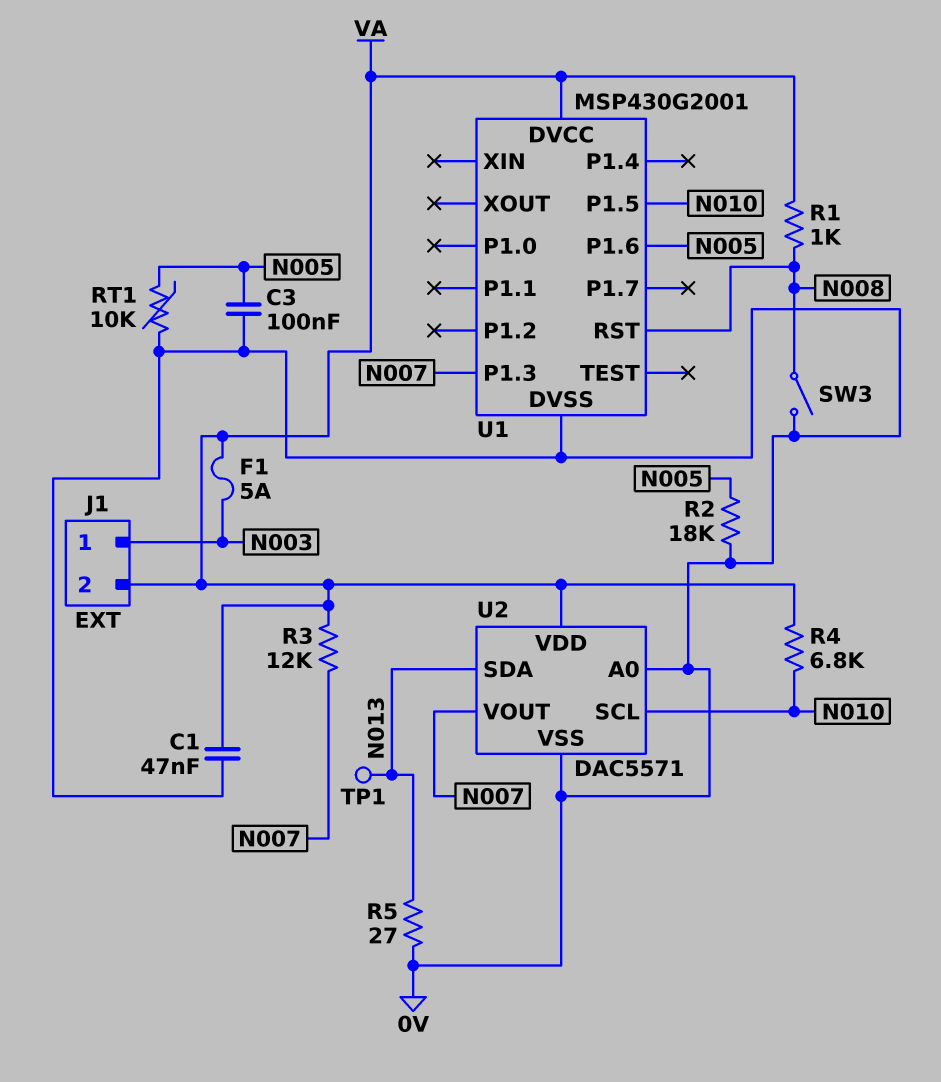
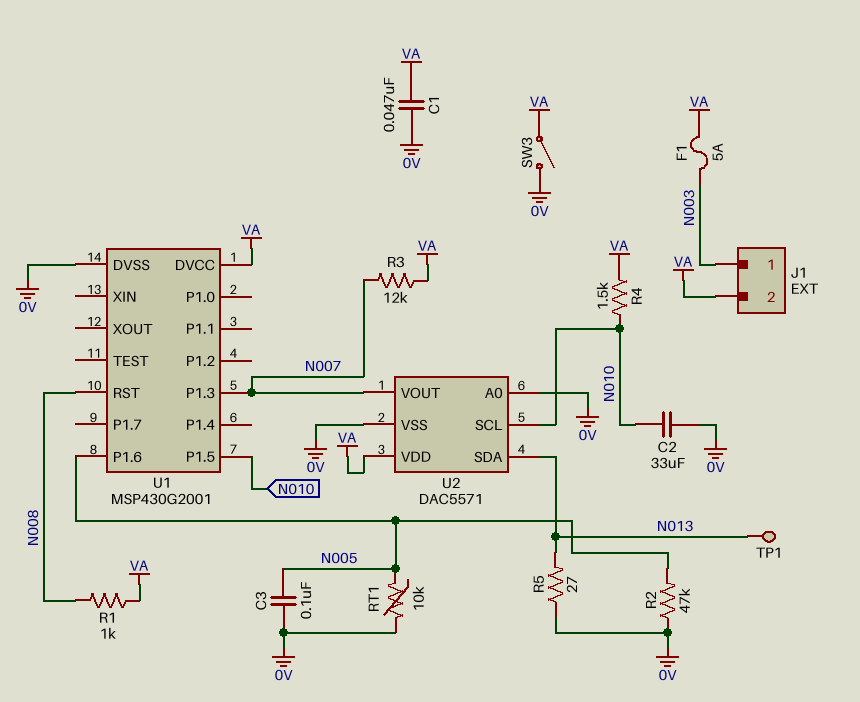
C2: none -> 33uF (0V, N010)
R2: 18k (0V, N005) -> 47k (0V, N005)
R4: 6.8k (N010, VA) -> 1.5k (N010, VA)
SW3: switch (0V, N008) -> switch (0V, VA)

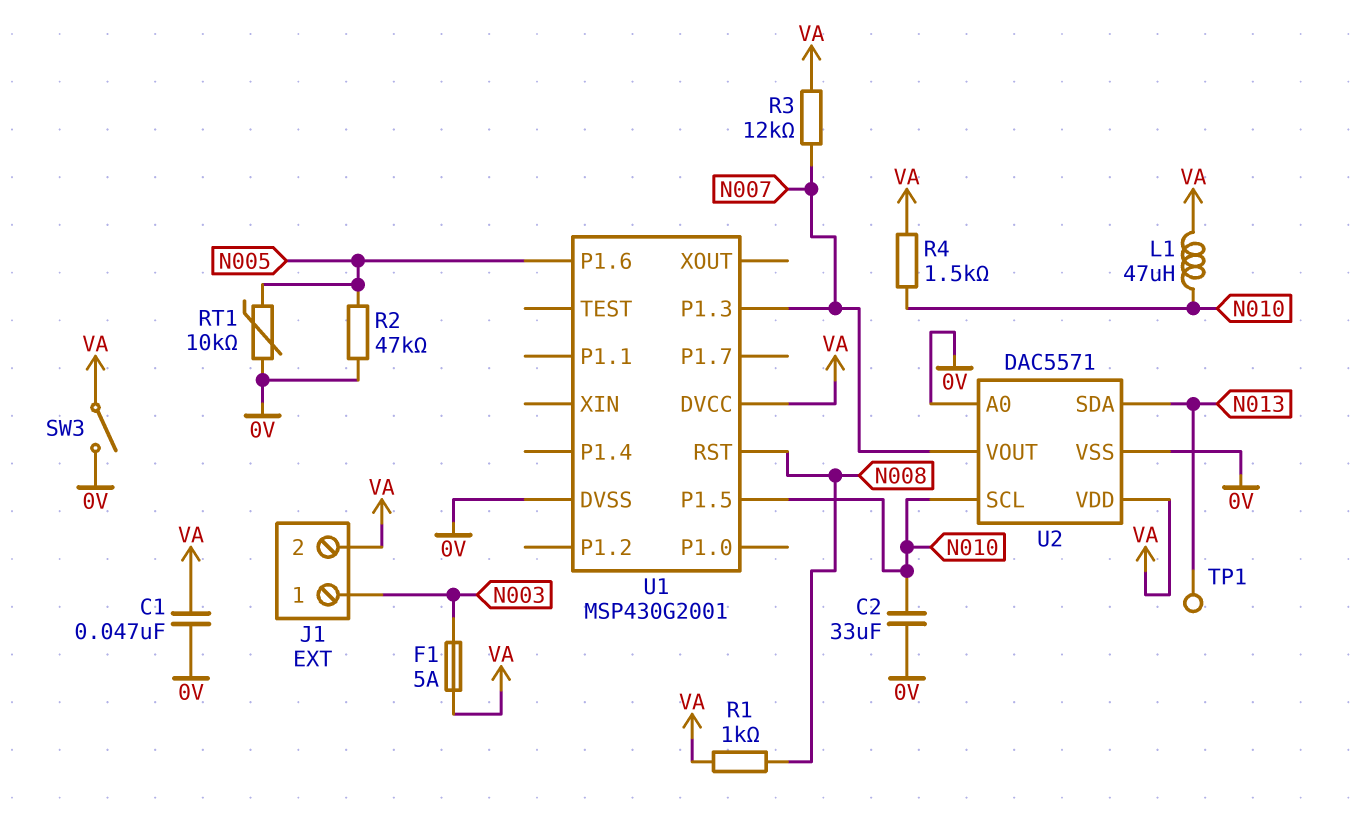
C3: 100nF (0V, N005) -> none
L1: none -> 47uH (N010, VA)
R5: 27 (0V, N013) -> none

